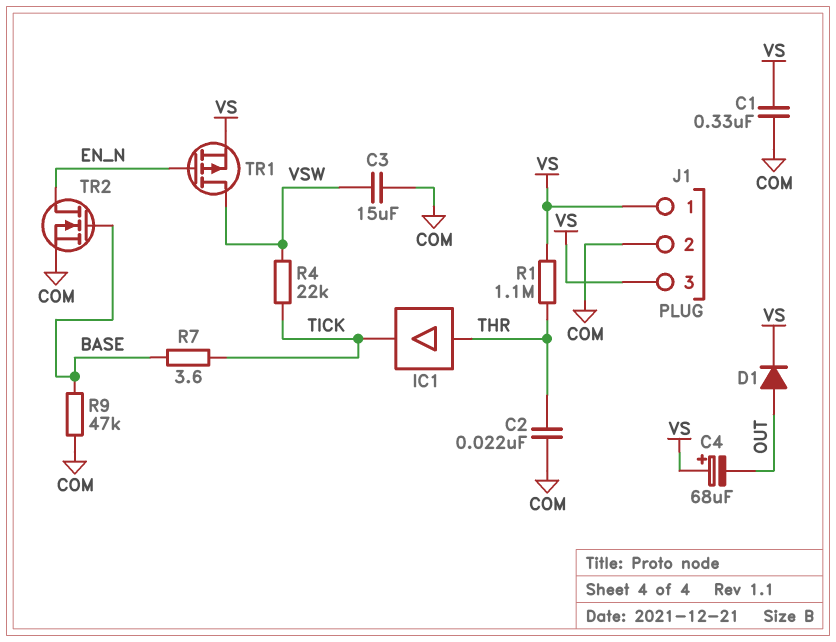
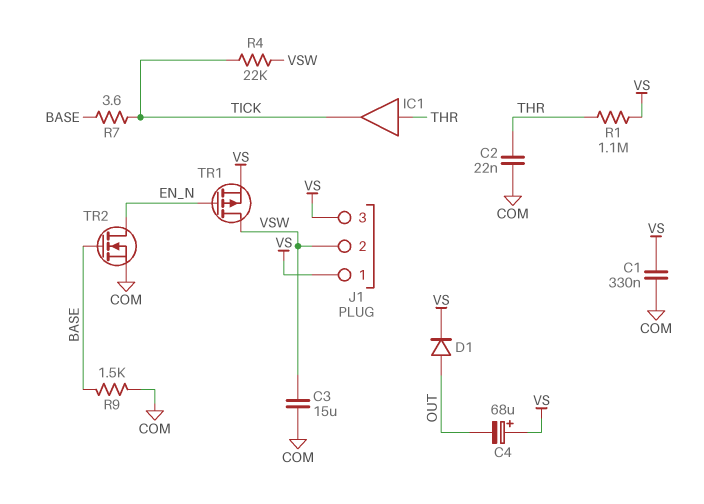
J1 pin 2: COM -> VSW
R9: 47k (BASE, COM) -> 1.5k (BASE, COM)

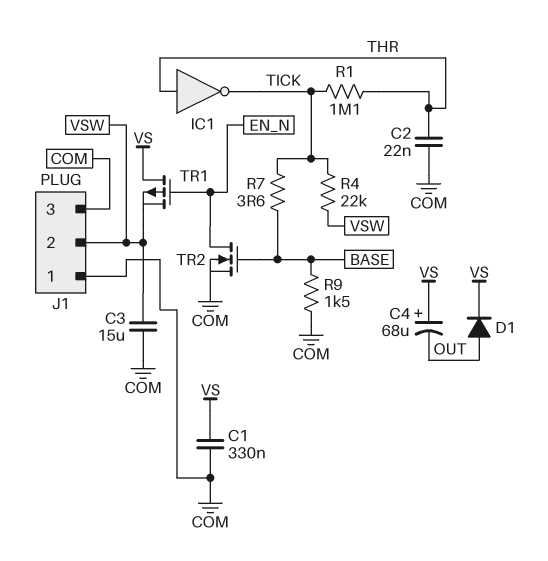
IC1: buffer (in THR, out TICK) -> NOT (in THR, out TICK)
J1 pin 1: VS -> COM
J1 pin 3: VS -> COM
R1: 1.1M (THR, VS) -> 1.1M (THR, TICK)
TR1: PMOS (G EN_N, D VSW, S VS) -> PMOS (G EN_N, D VS, S VSW)

